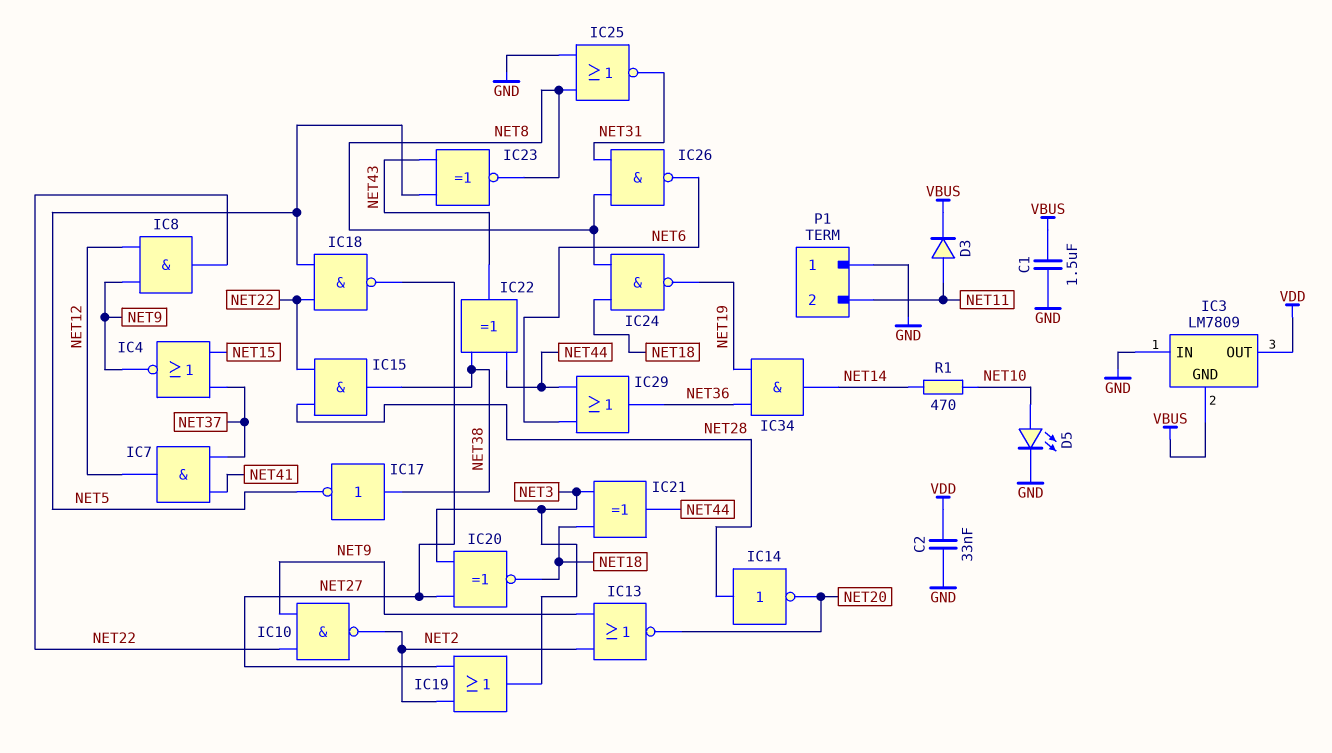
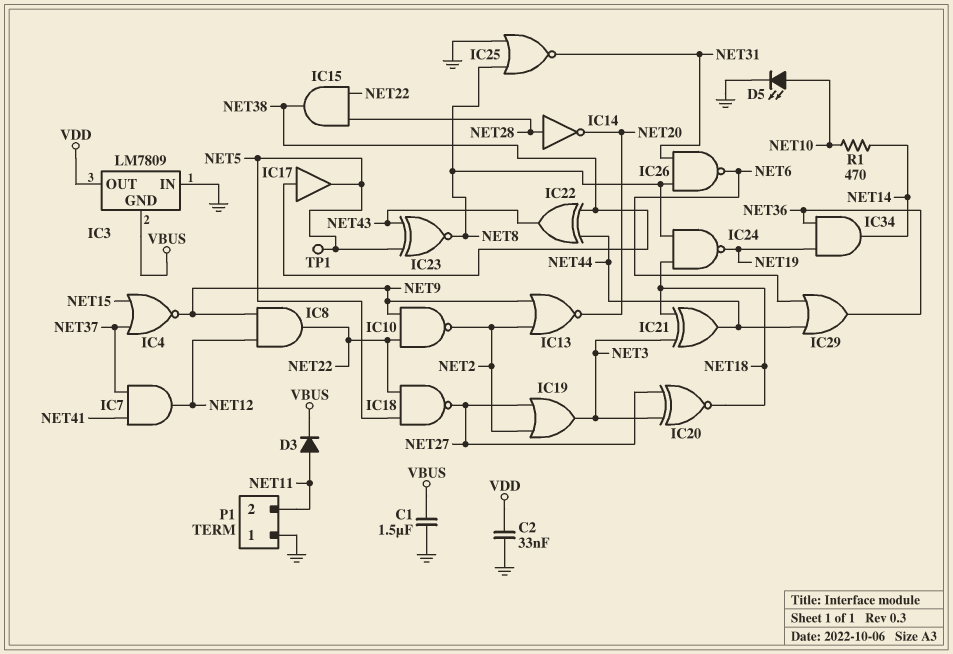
IC17: NOT (in NET38, out NET5) -> buffer (in NET38, out NET5)
TP1: none -> test point (NET5)

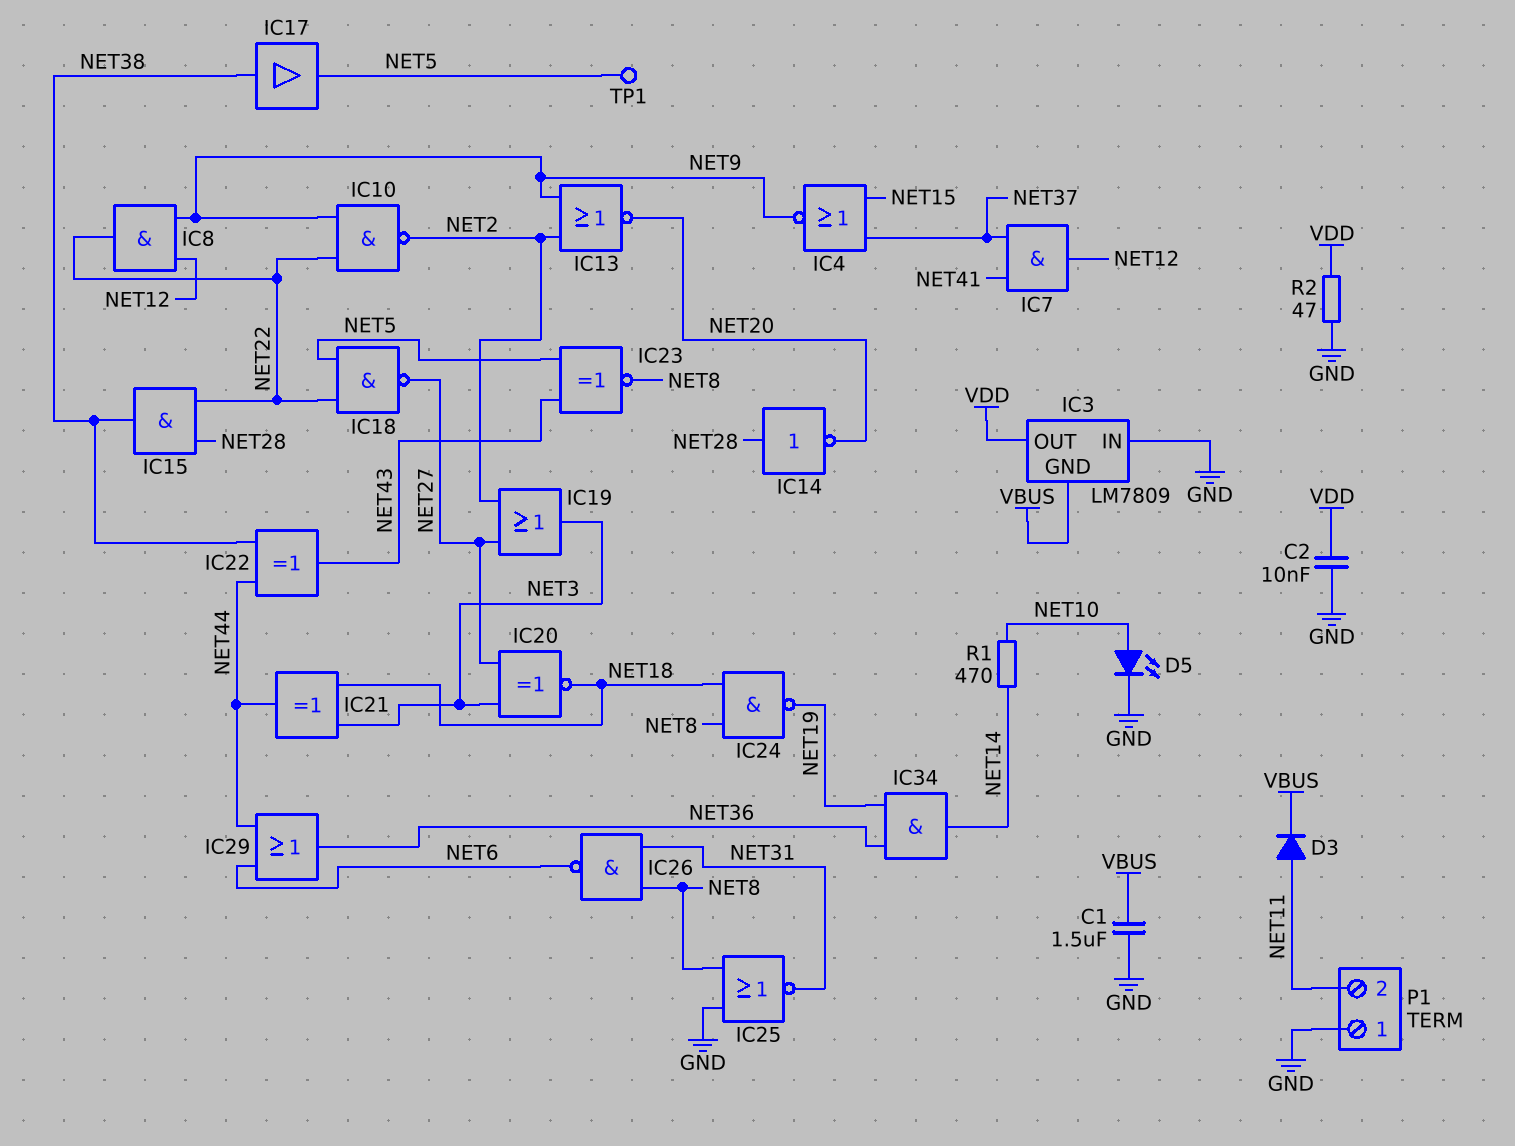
C2: 33nF (GND, VDD) -> 10nF (GND, VDD)
R2: none -> 47 (GND, VDD)

